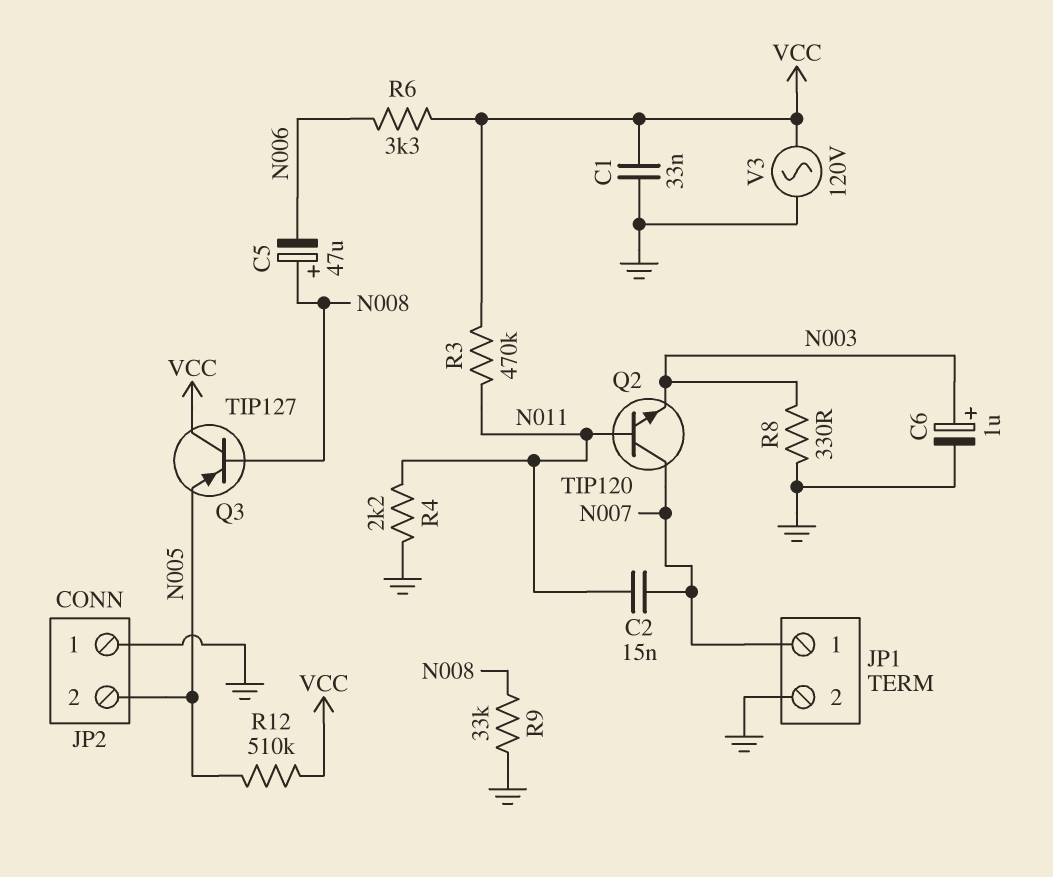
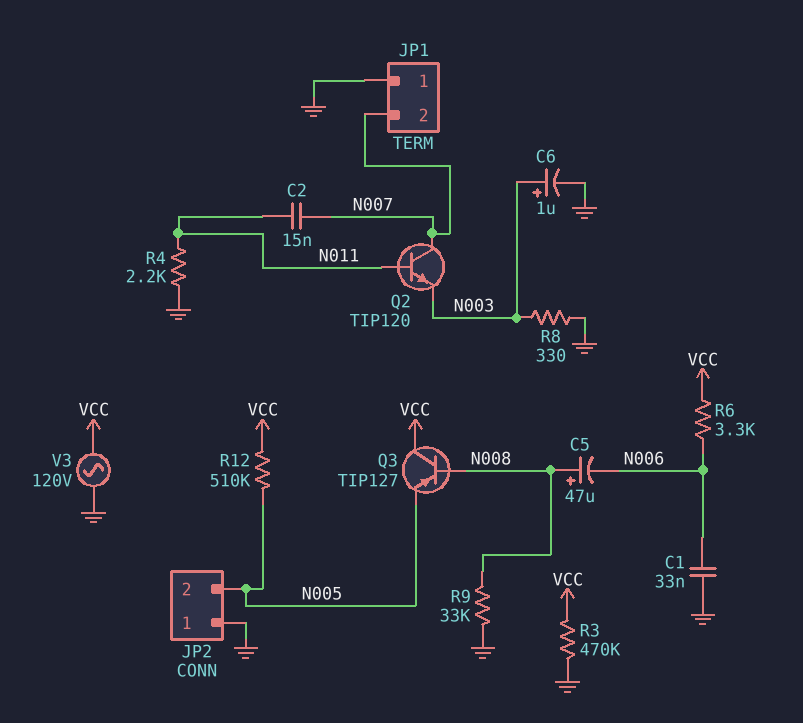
C1: 33nF (GND, VCC) -> 33nF (GND, N006)
JP1 pin 1: N007 -> GND
JP1 pin 2: GND -> N007
R3: 470k (N011, VCC) -> 470k (GND, VCC)

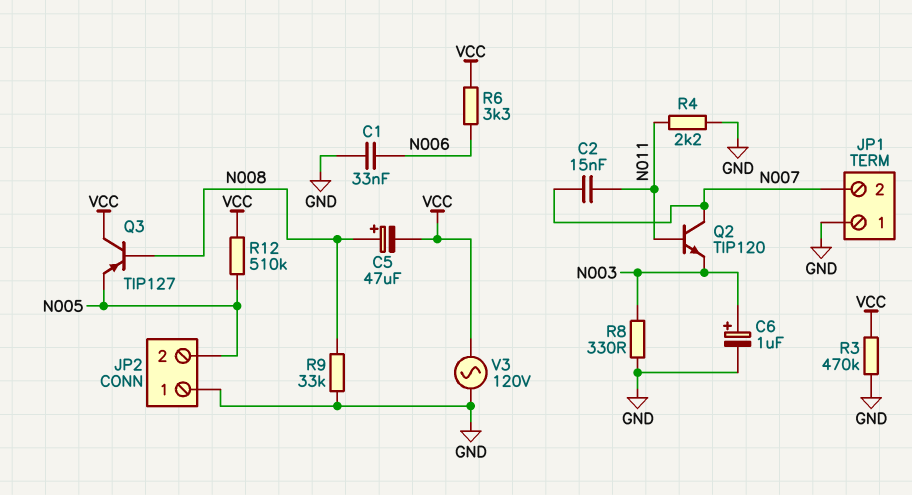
C5: 47uF (plus N008, minus N006) -> 47uF (plus N008, minus VCC)

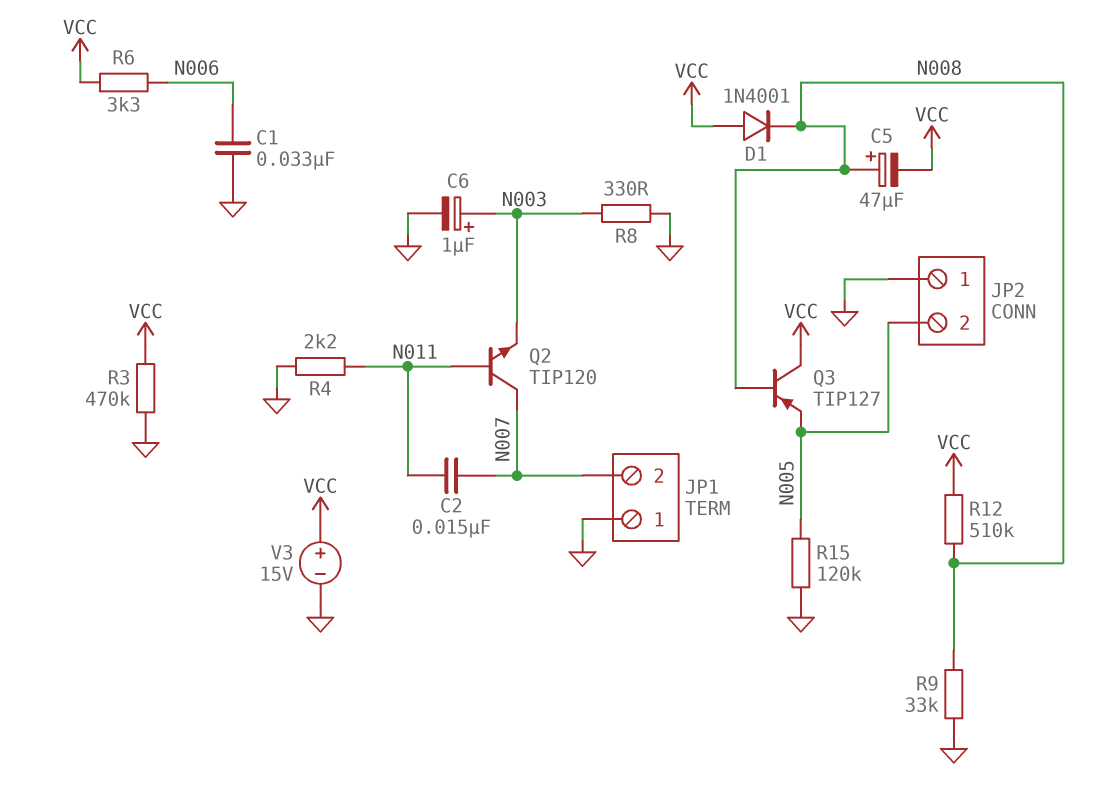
D1: none -> diode 1N4001 (A VCC, K N008)
R12: 510k (N005, VCC) -> 510k (N008, VCC)
R15: none -> 120k (GND, N005)
V3: AC 120V (GND, VCC) -> 15V (plus VCC, minus GND)

